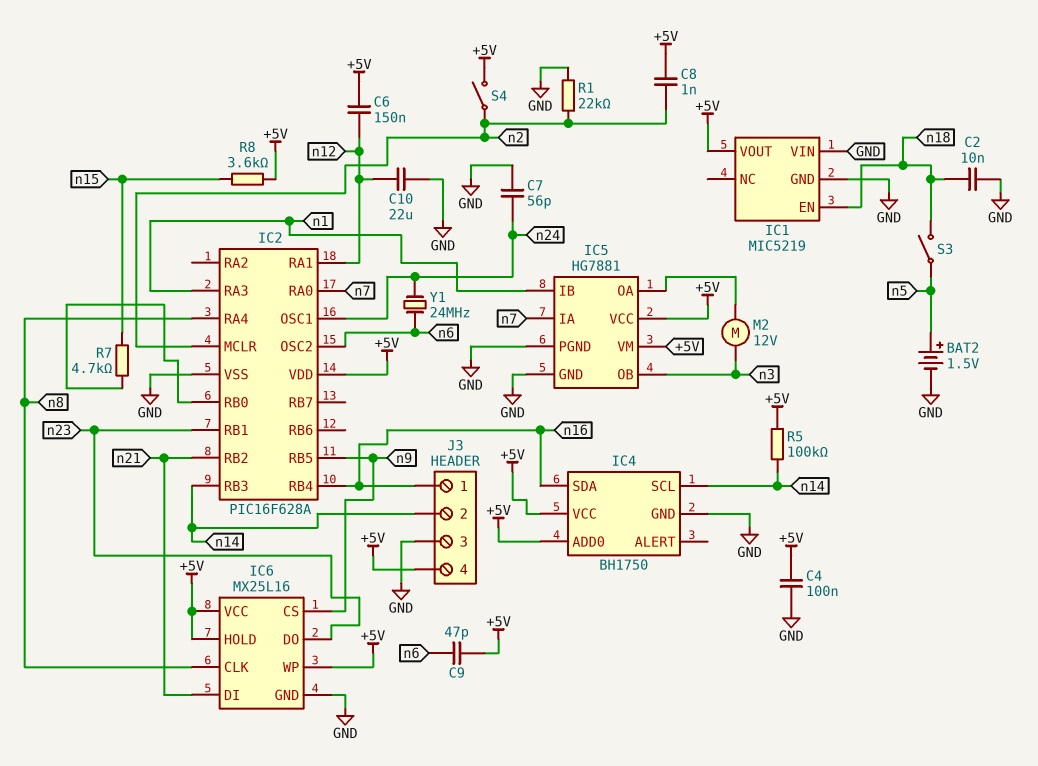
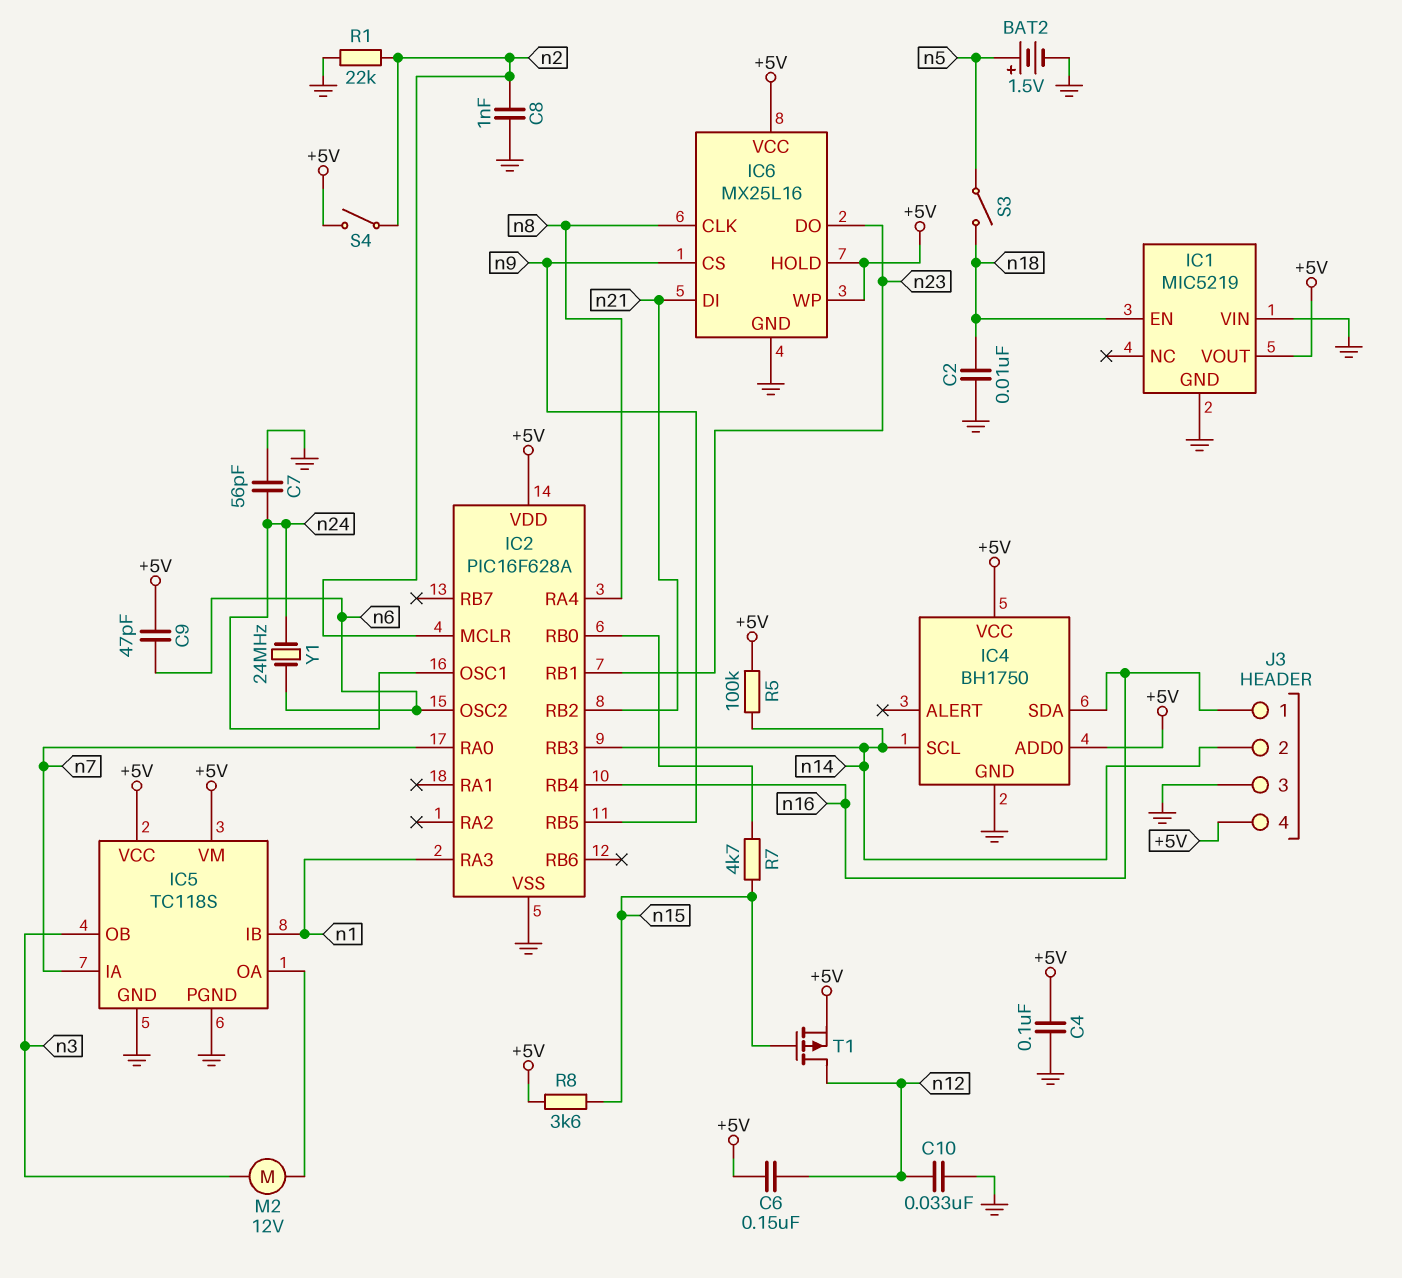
C8: 1nF (+5V, n2) -> 1nF (GND, n2)
C10: 22uF (GND, n12) -> 33nF (GND, n12)
IC2 pin RA1: n12 -> none
IC5: HG7881 -> TC118S
T1: none -> PMOS (G n15, D n12, S +5V)

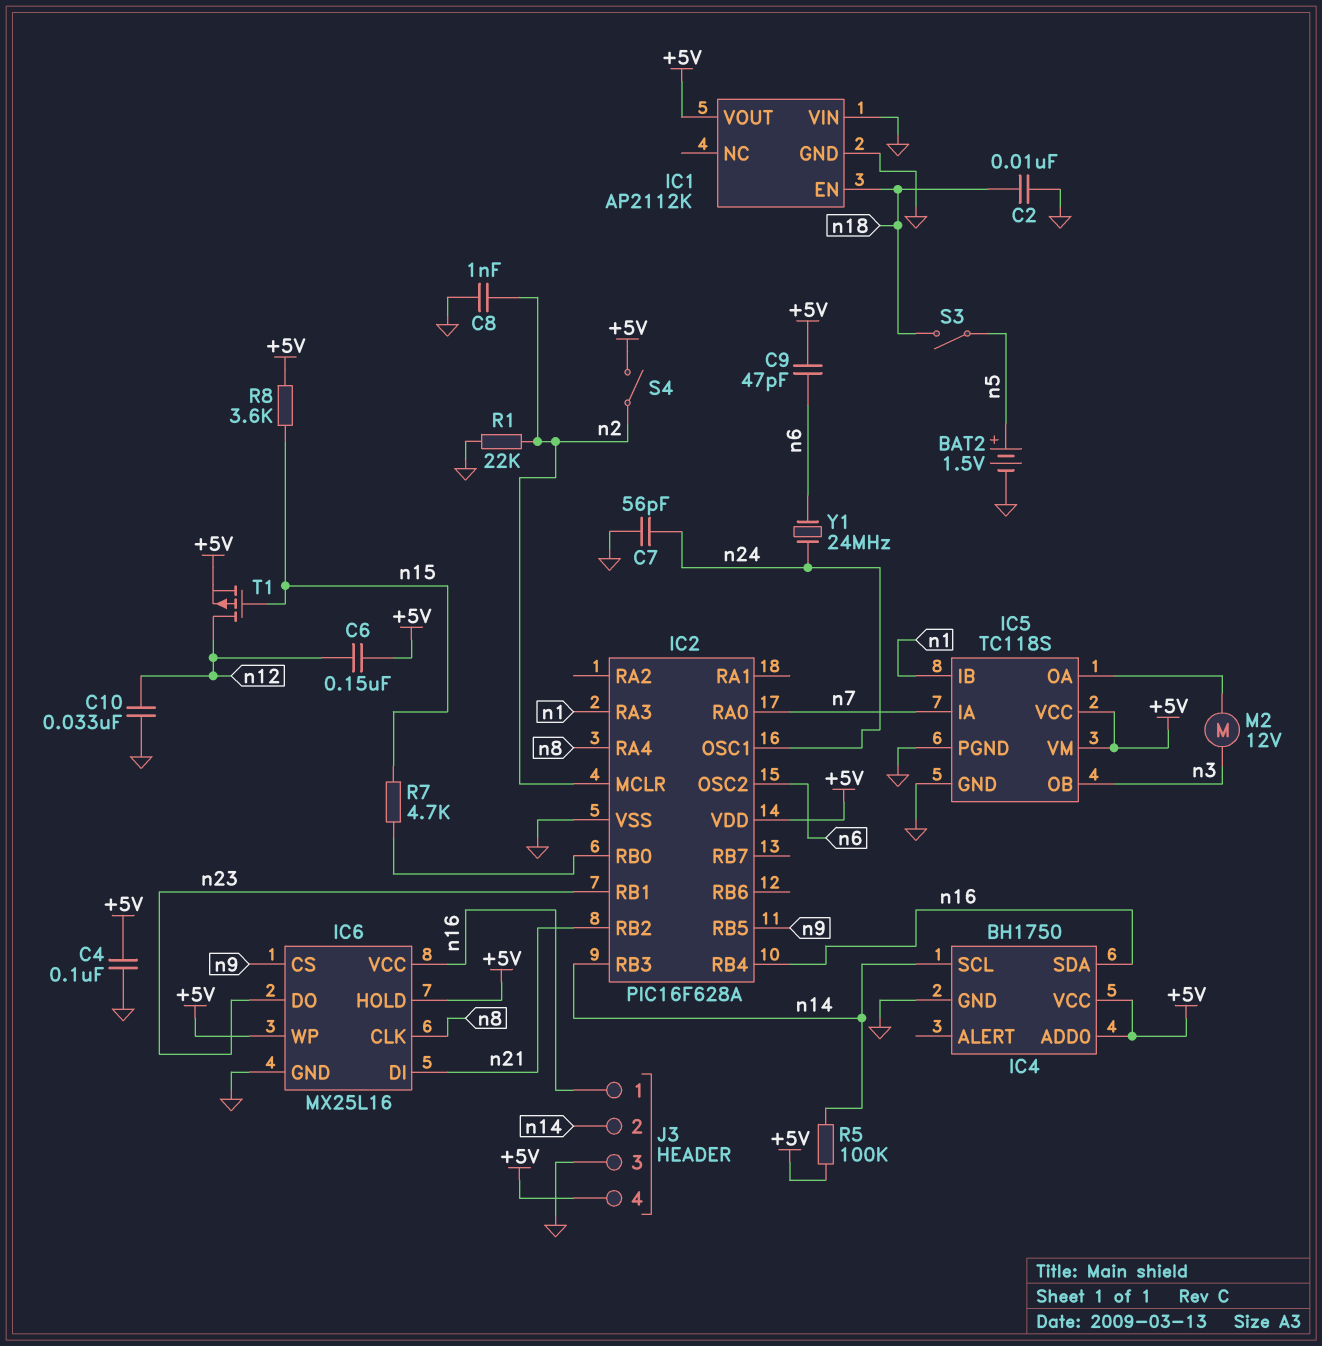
IC1: MIC5219 -> AP2112K
IC6 pin VCC: +5V -> n16

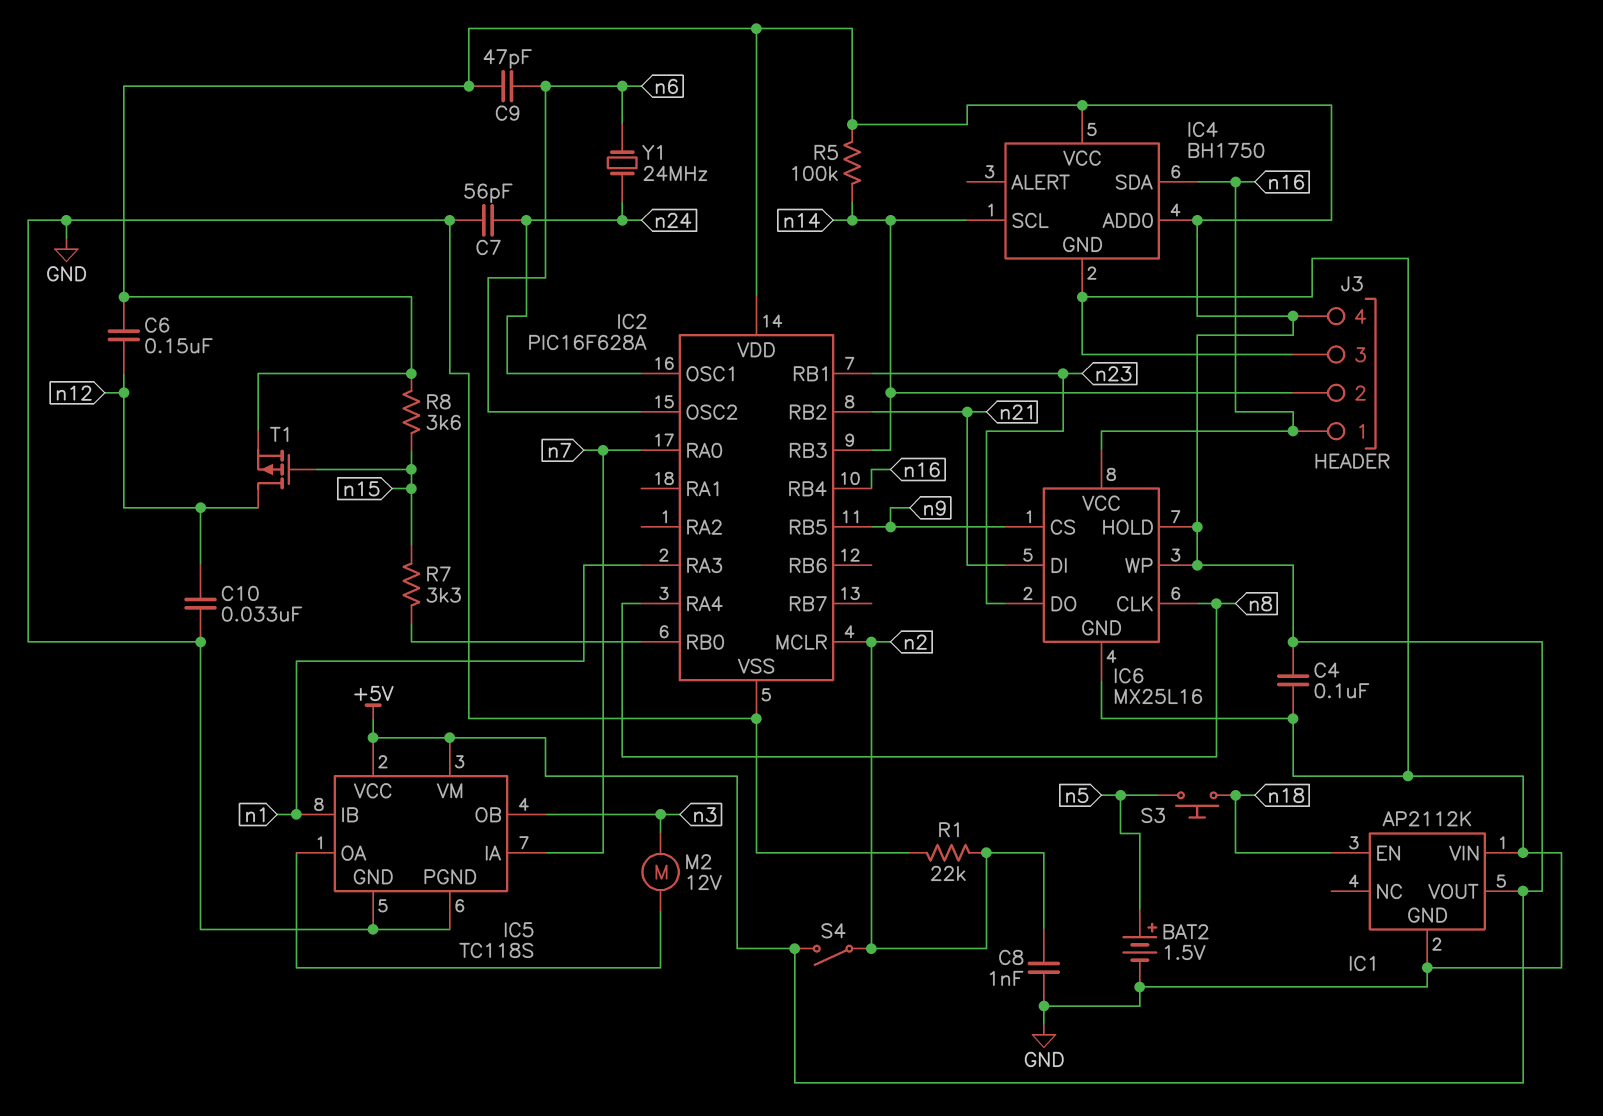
C2: 10nF (GND, n18) -> none
R7: 4.7k (IC2/RB0, n15) -> 3.3k (IC2/RB0, n15)
S3: switch (n5, n18) -> button (n5, n18)

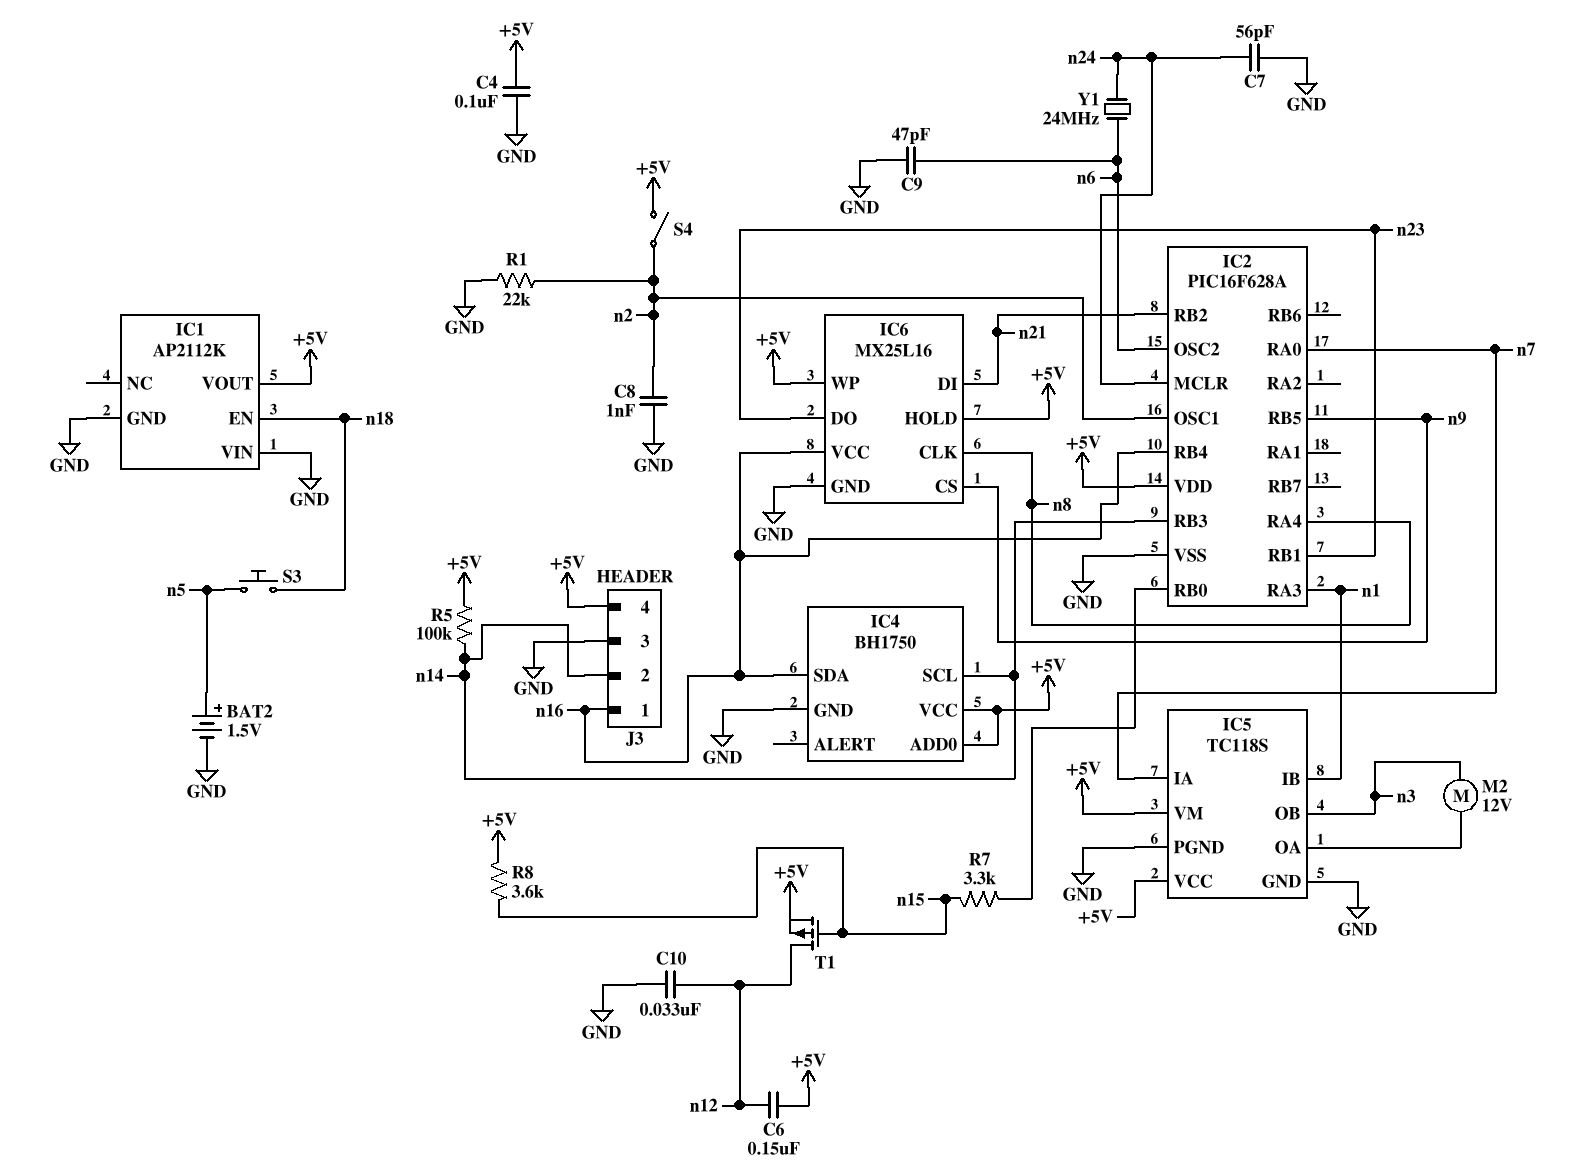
C9: 47pF (+5V, n6) -> 47pF (GND, n6)
IC2 pin MCLR: n2 -> n24
IC2 pin OSC1: n24 -> n2

